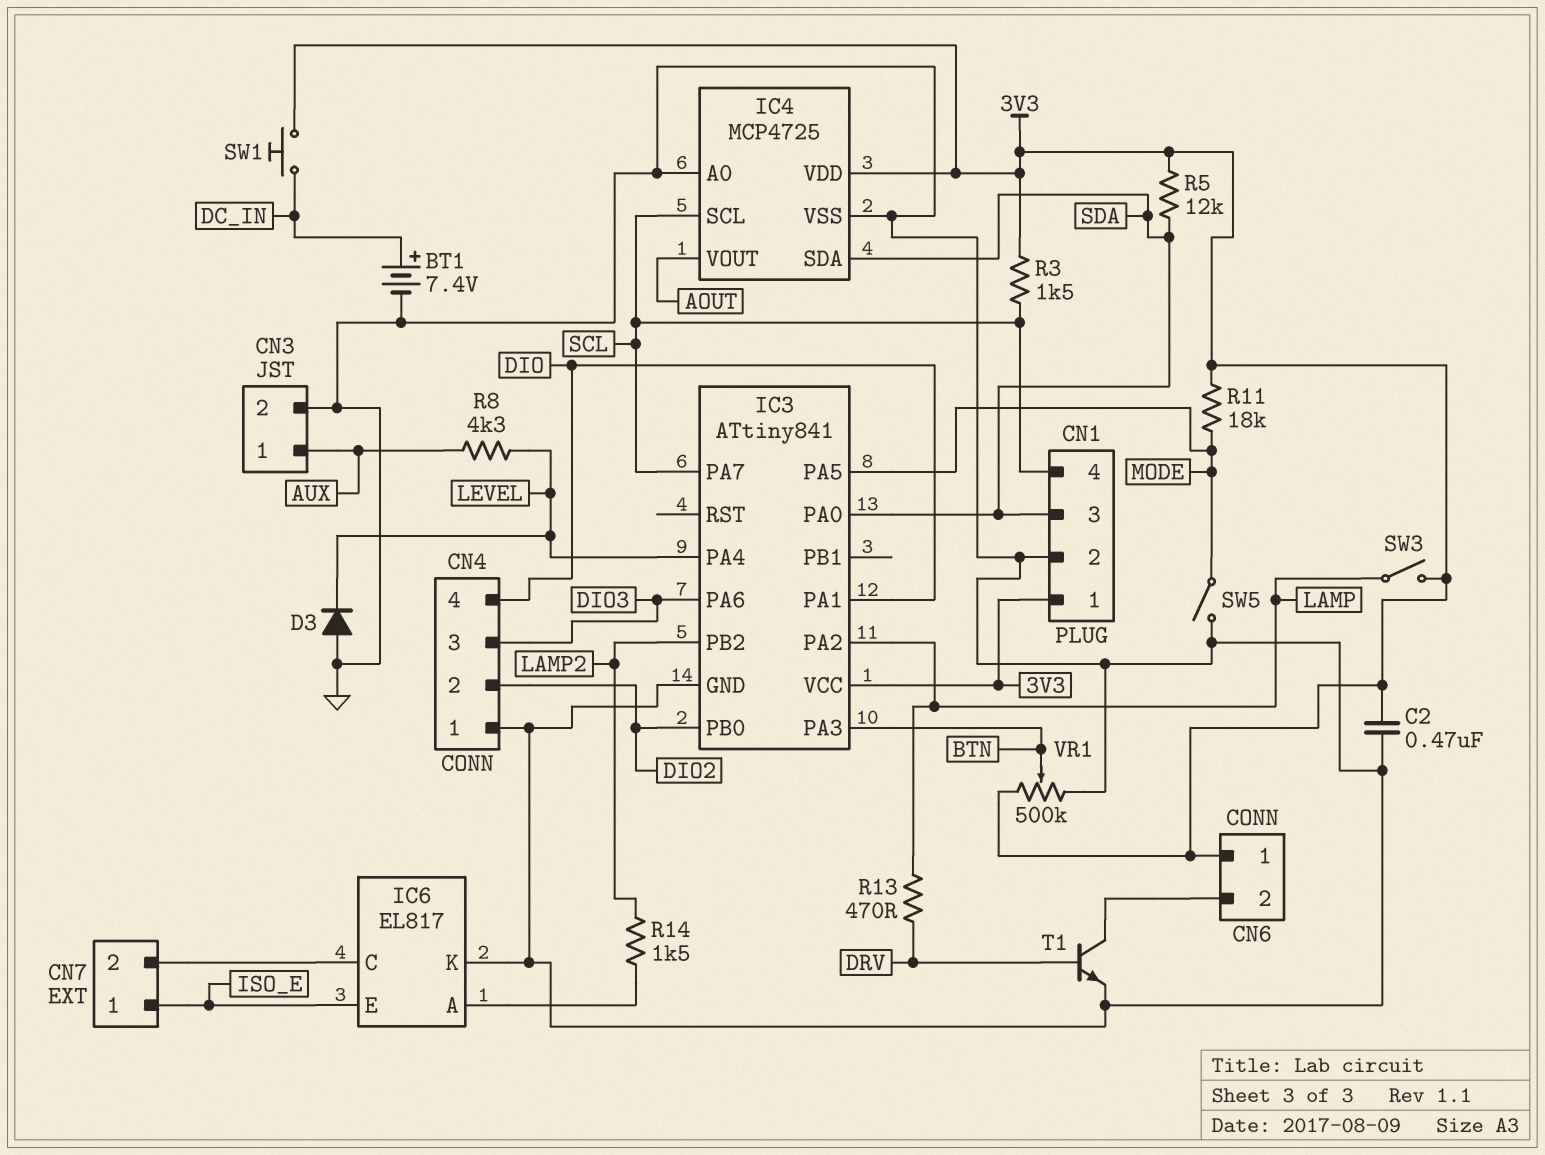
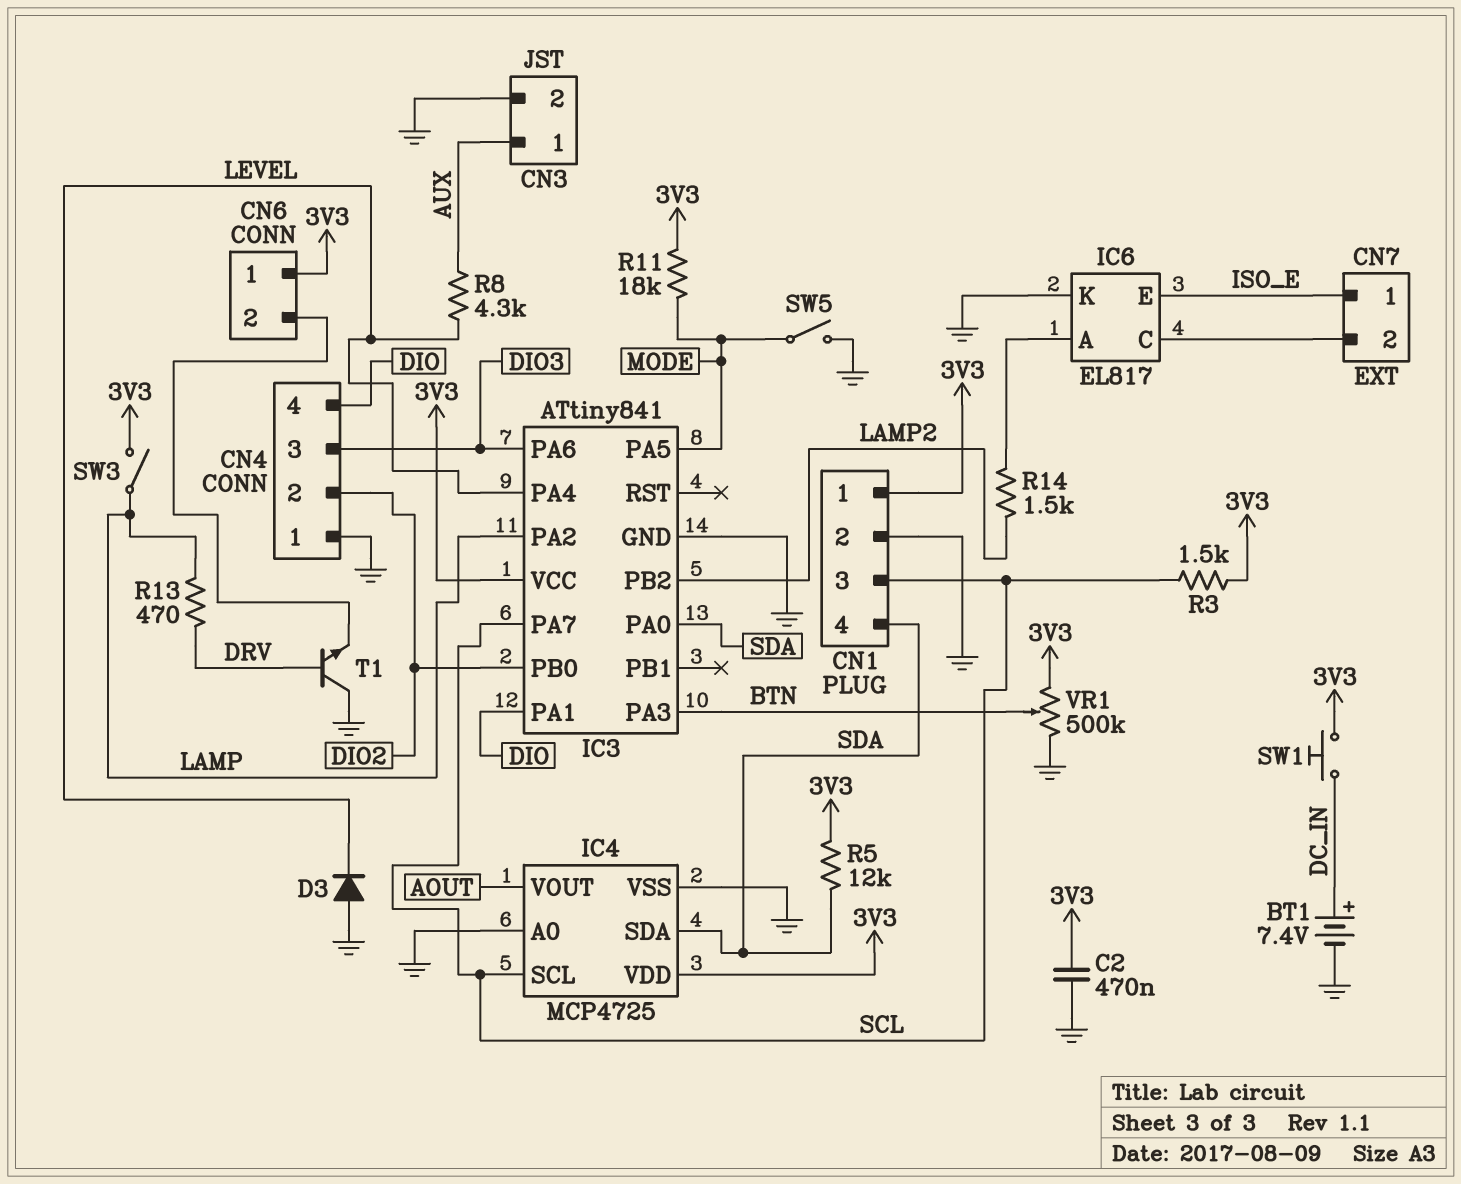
CN1 pin 3: SDA -> SCL
CN1 pin 4: SCL -> SDA
T1: NPN (B DRV, C CN6/2, E GND) -> NPN (B DRV, C GND, E CN6/2)

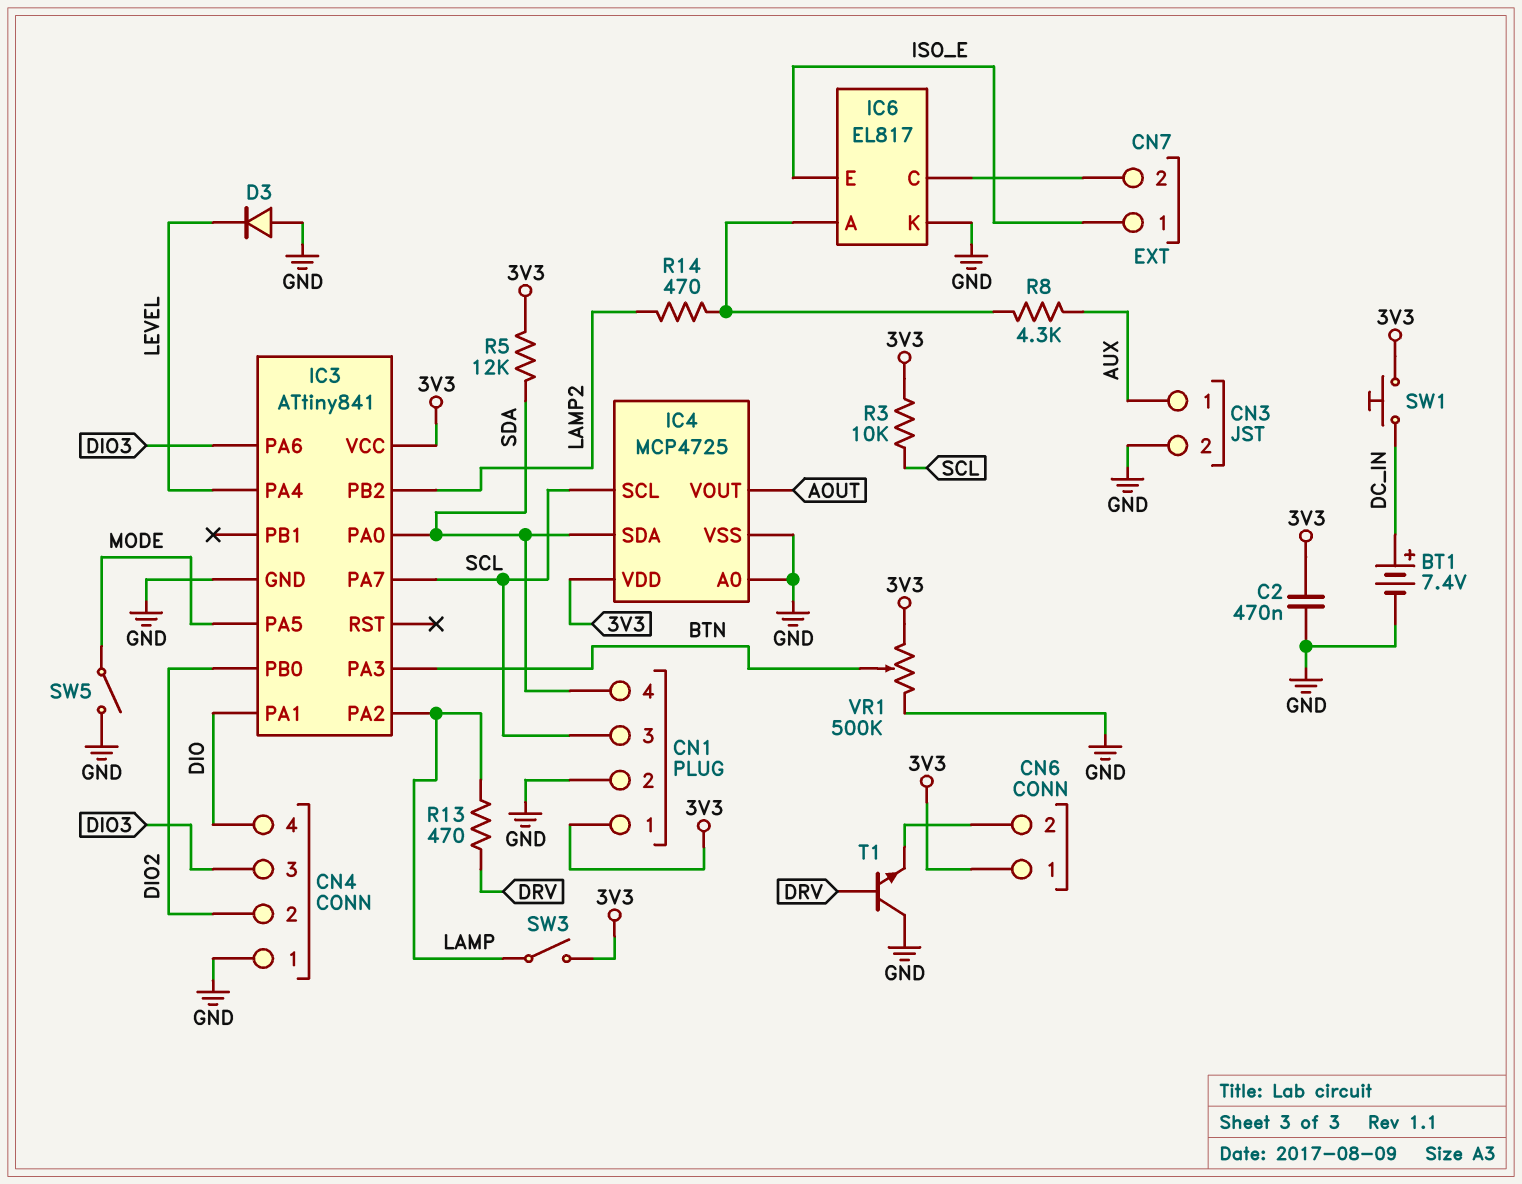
R3: 1.5k (3V3, SCL) -> 10k (3V3, SCL)
R8: 4.3k (AUX, LEVEL) -> 4.3k (AUX, IC6/A)
R11: 18k (3V3, MODE) -> none
R14: 1.5k (IC6/A, LAMP2) -> 470 (IC6/A, LAMP2)

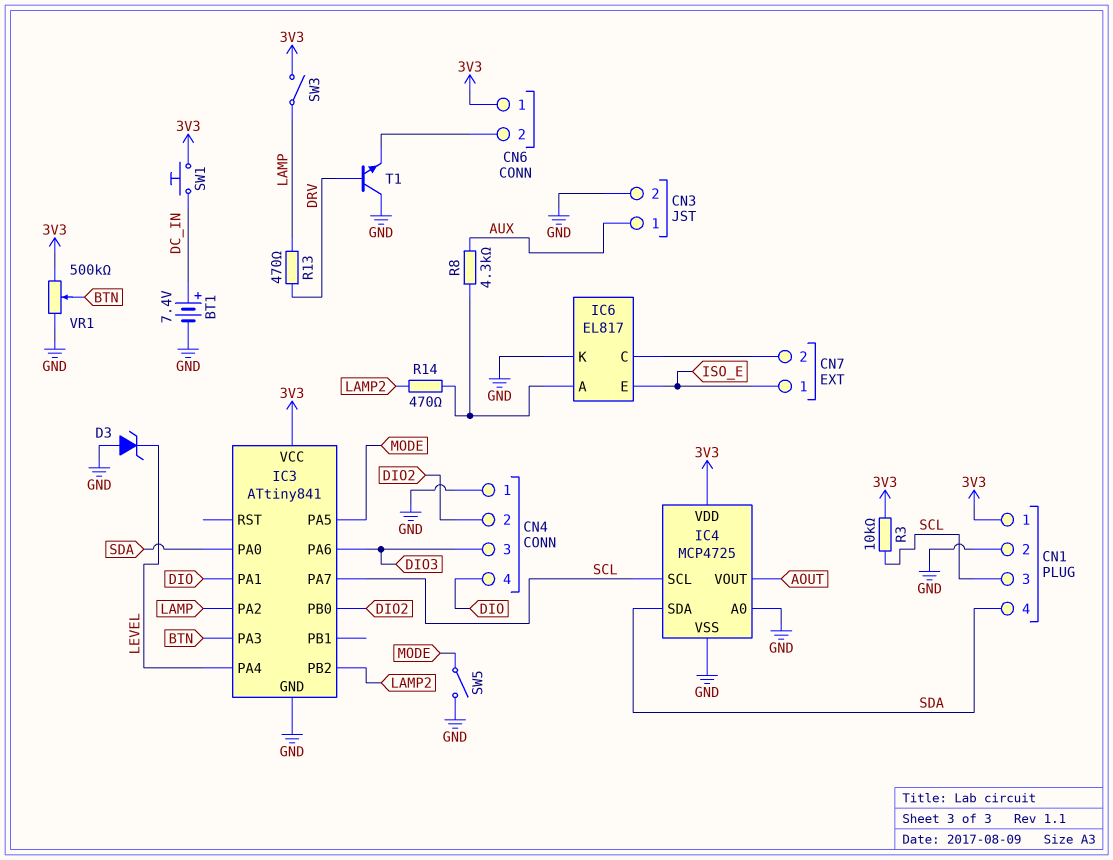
C2: 470nF (3V3, GND) -> none
D3: diode (A GND, K LEVEL) -> zener (A GND, K LEVEL)
R5: 12k (3V3, SDA) -> none

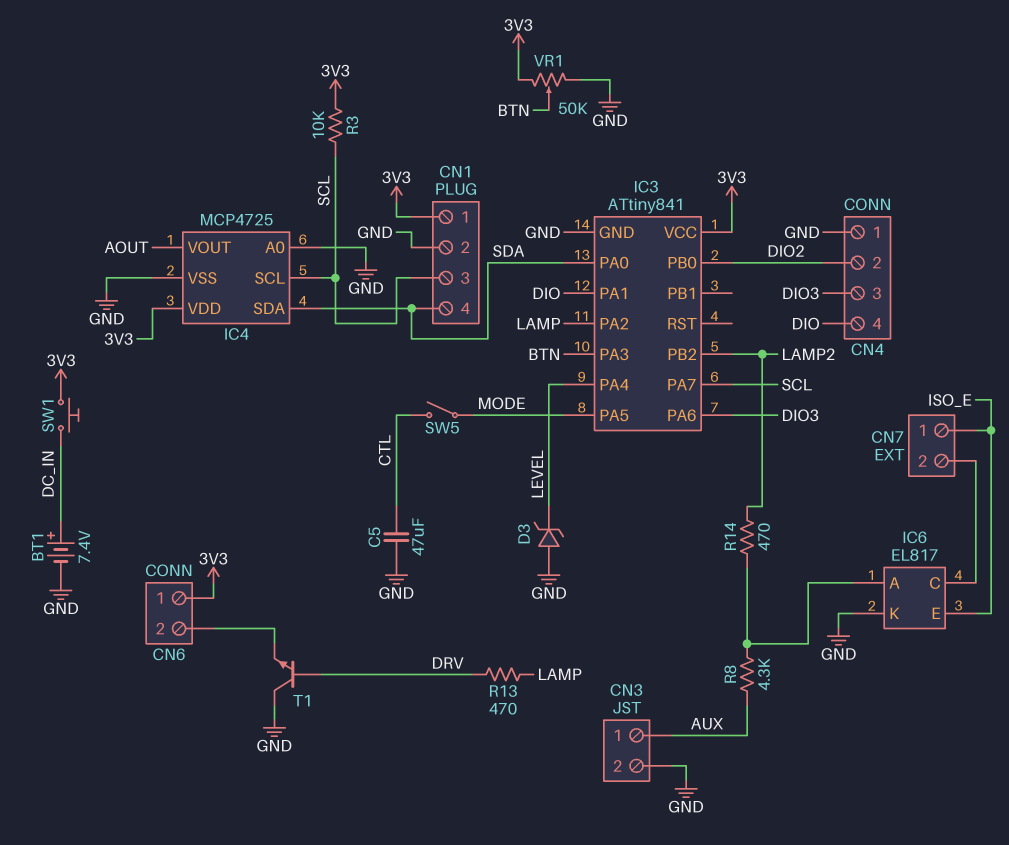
C5: none -> 47uF (CTL, GND)
SW3: switch (3V3, LAMP) -> none
SW5: switch (GND, MODE) -> switch (CTL, MODE)
VR1: 500k (3V3, GND, wiper BTN) -> 50k (3V3, GND, wiper BTN)

